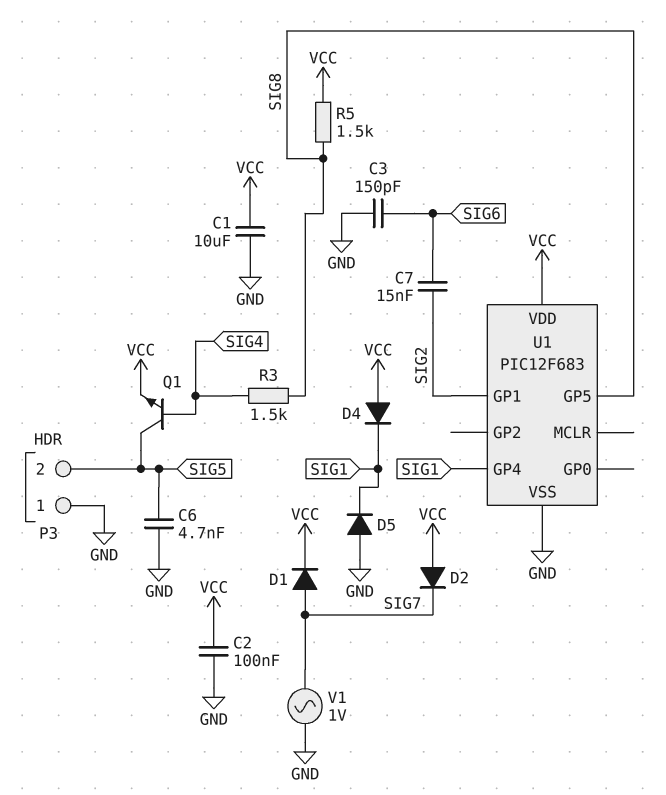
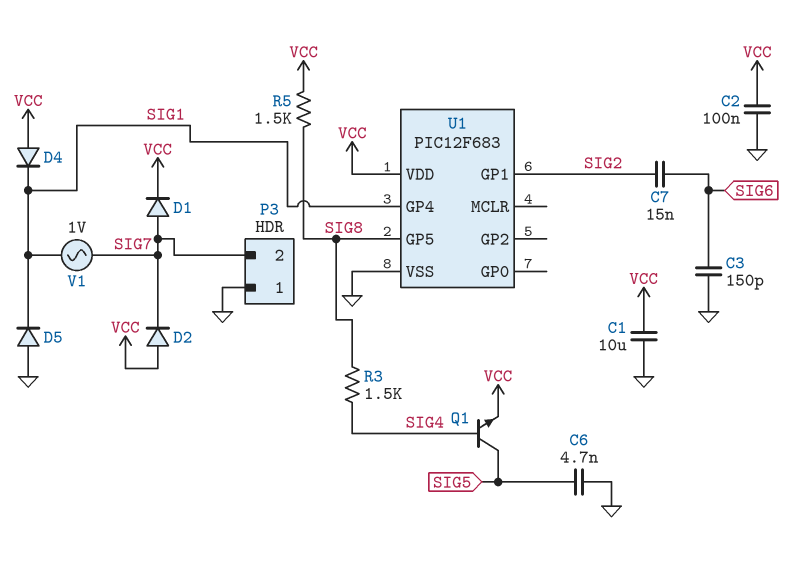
P3 pin 2: SIG5 -> SIG7
V1: AC 1V (GND, SIG7) -> AC 1V (SIG1, SIG7)

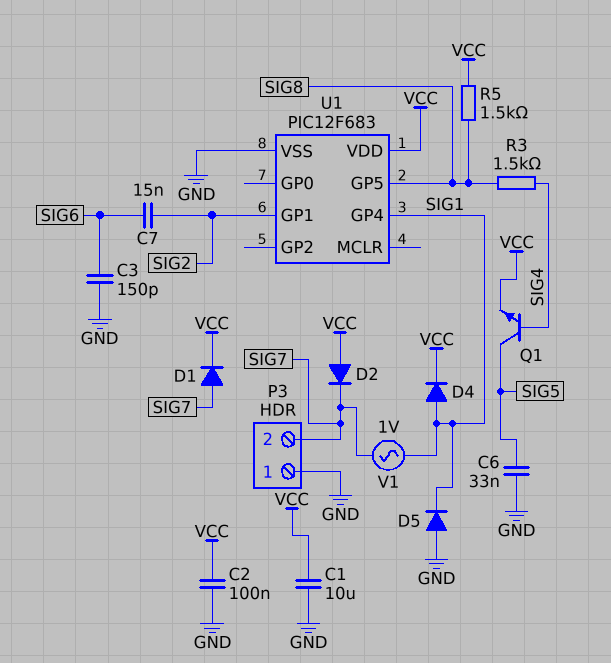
C6: 4.7nF (GND, SIG5) -> 33nF (GND, SIG5)
D4: diode (A VCC, K SIG1) -> diode (A SIG1, K VCC)

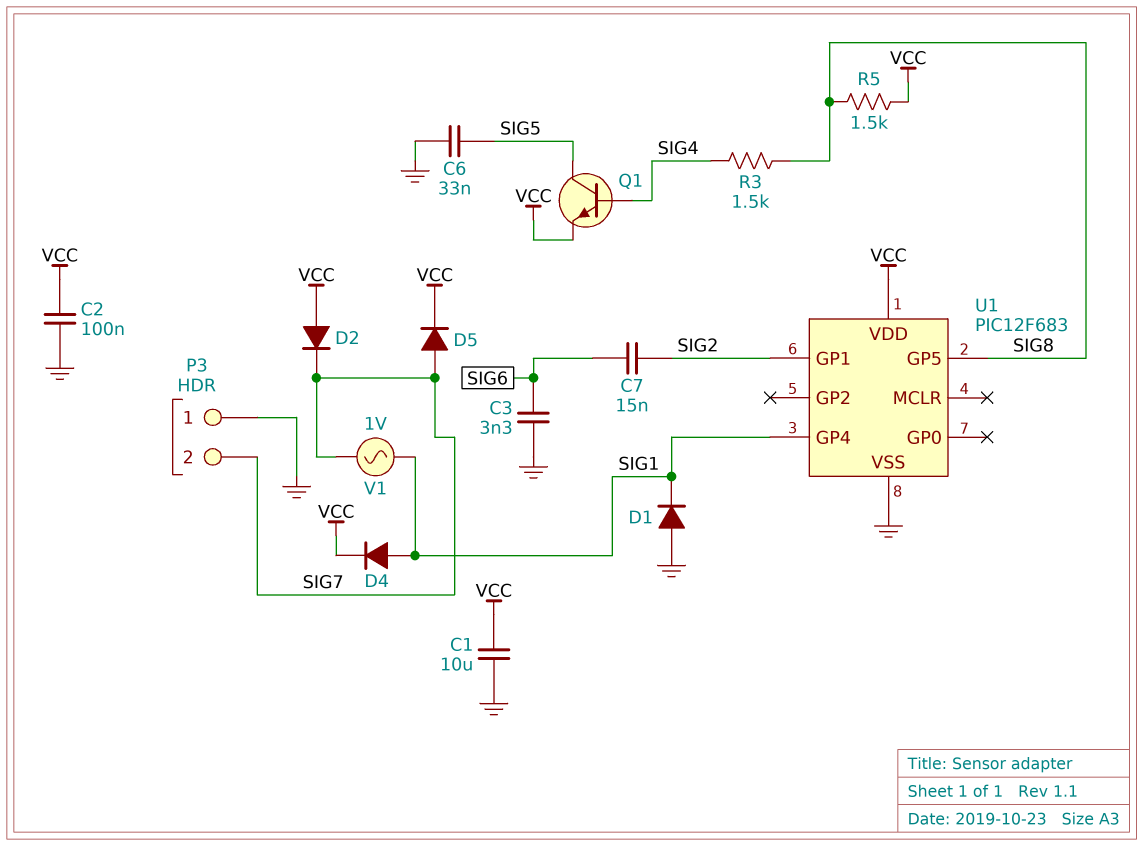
C3: 150pF (GND, SIG6) -> 3.3nF (GND, SIG6)
D1: diode (A SIG7, K VCC) -> diode (A GND, K SIG1)
D5: diode (A GND, K SIG1) -> diode (A SIG7, K VCC)

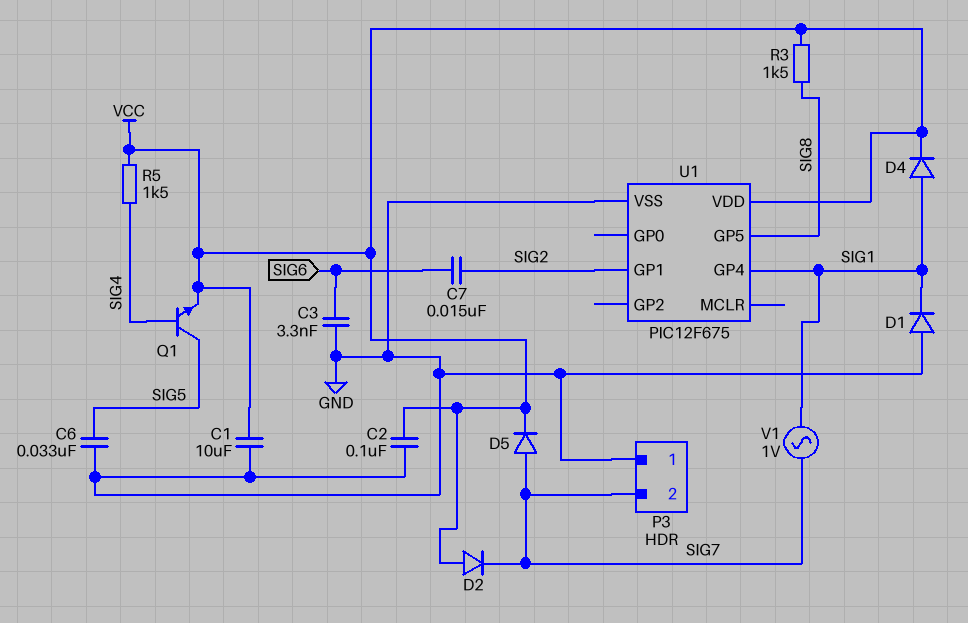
R3: 1.5k (SIG4, SIG8) -> 1.5k (SIG8, VCC)
R5: 1.5k (SIG8, VCC) -> 1.5k (SIG4, VCC)
U1: PIC12F683 -> PIC12F675

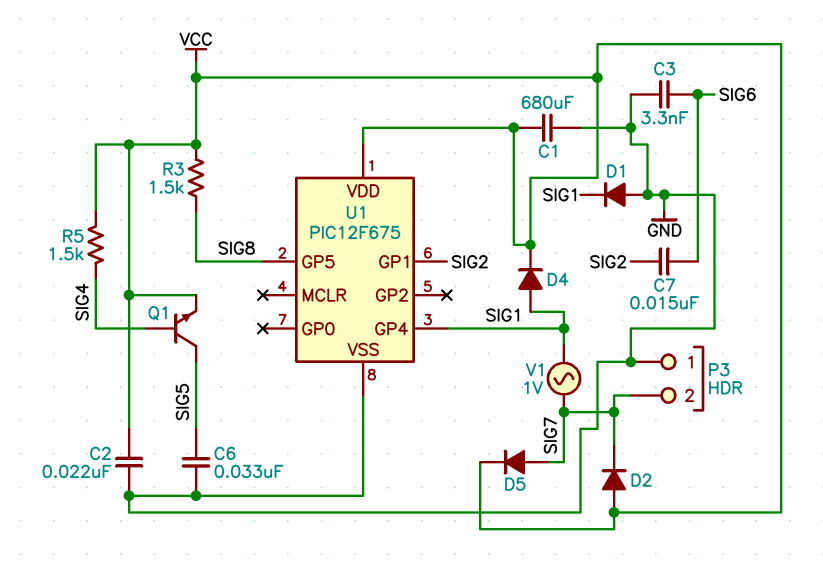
C1: 10uF (GND, VCC) -> 680uF (GND, VCC)
C2: 100nF (GND, VCC) -> 22nF (GND, VCC)

